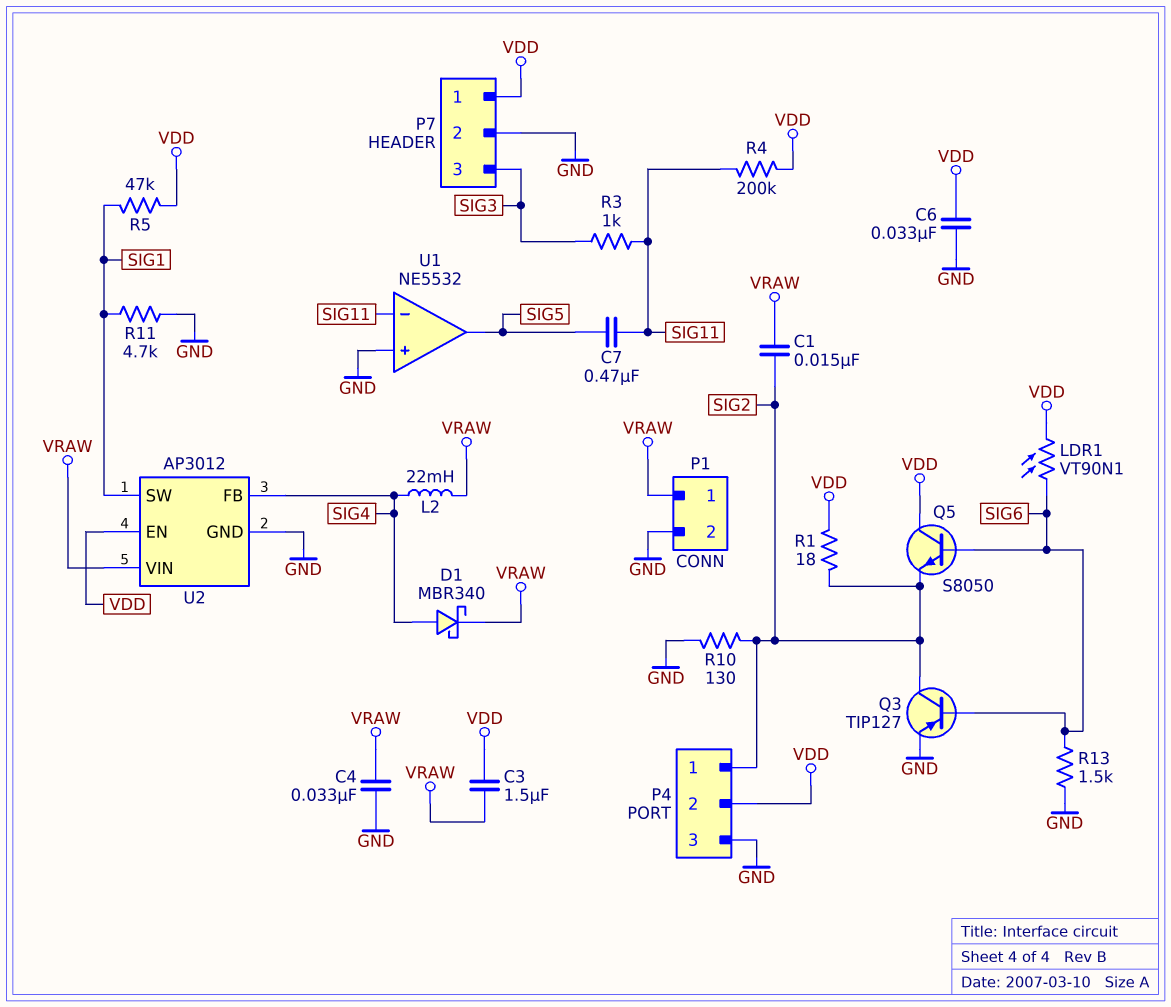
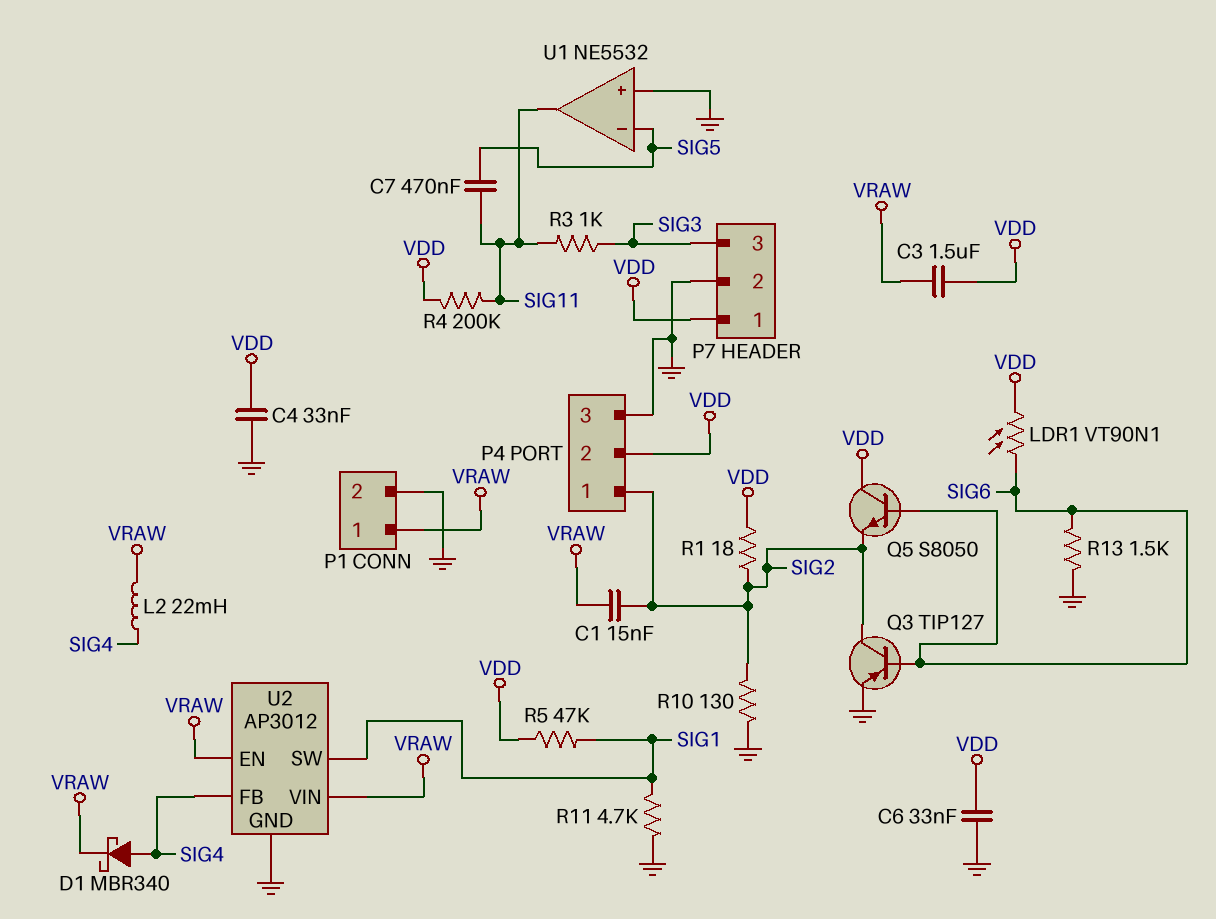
C4: 33nF (GND, VRAW) -> 33nF (GND, VDD)
U1 pin in-: SIG11 -> SIG5
U1 pin out: SIG5 -> SIG11
U2 pin EN: VDD -> VRAW

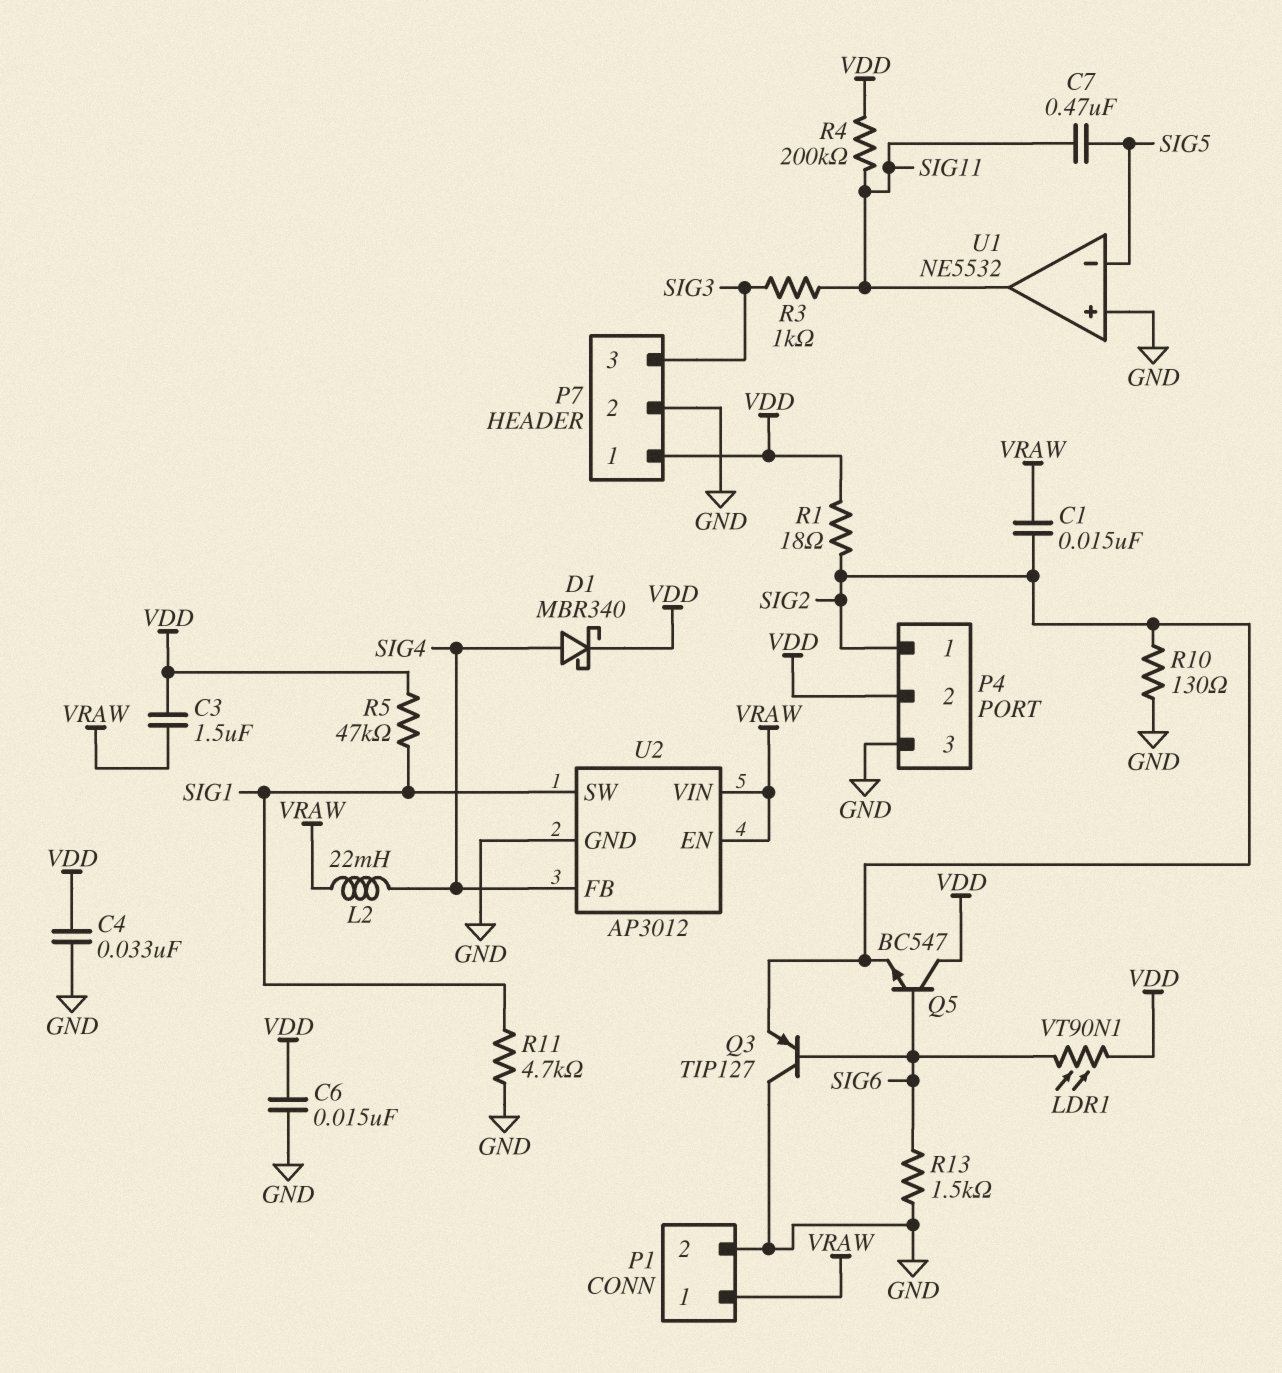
C6: 33nF (GND, VDD) -> 15nF (GND, VDD)
D1: schottky MBR340 (A SIG4, K VRAW) -> schottky MBR340 (A SIG4, K VDD)
Q3: PNP TIP127 (B SIG6, C SIG2, E GND) -> PNP TIP127 (B SIG6, C GND, E SIG2)
Q5: NPN S8050 (B SIG6, C VDD, E SIG2) -> NPN BC547 (B SIG6, C VDD, E SIG2)

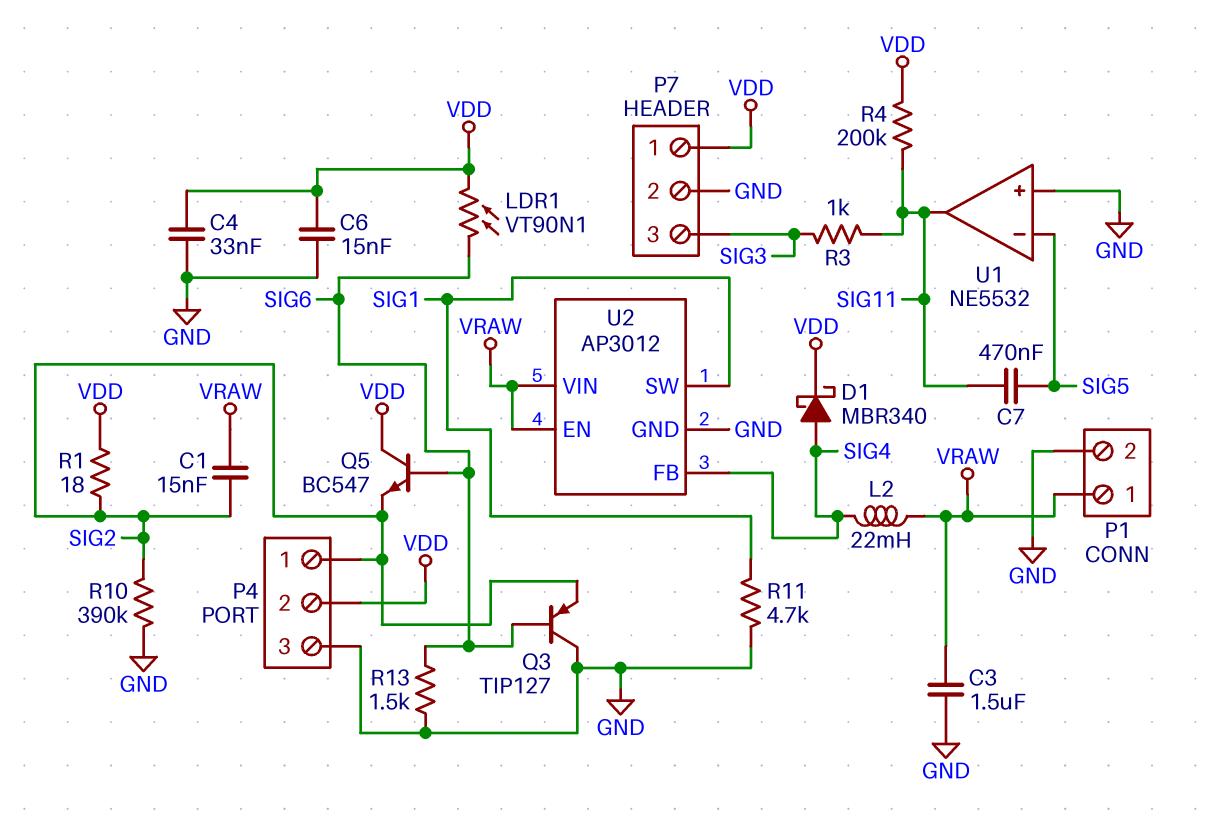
C3: 1.5uF (VDD, VRAW) -> 1.5uF (GND, VRAW)
R5: 47k (SIG1, VDD) -> none
R10: 130 (GND, SIG2) -> 390k (GND, SIG2)

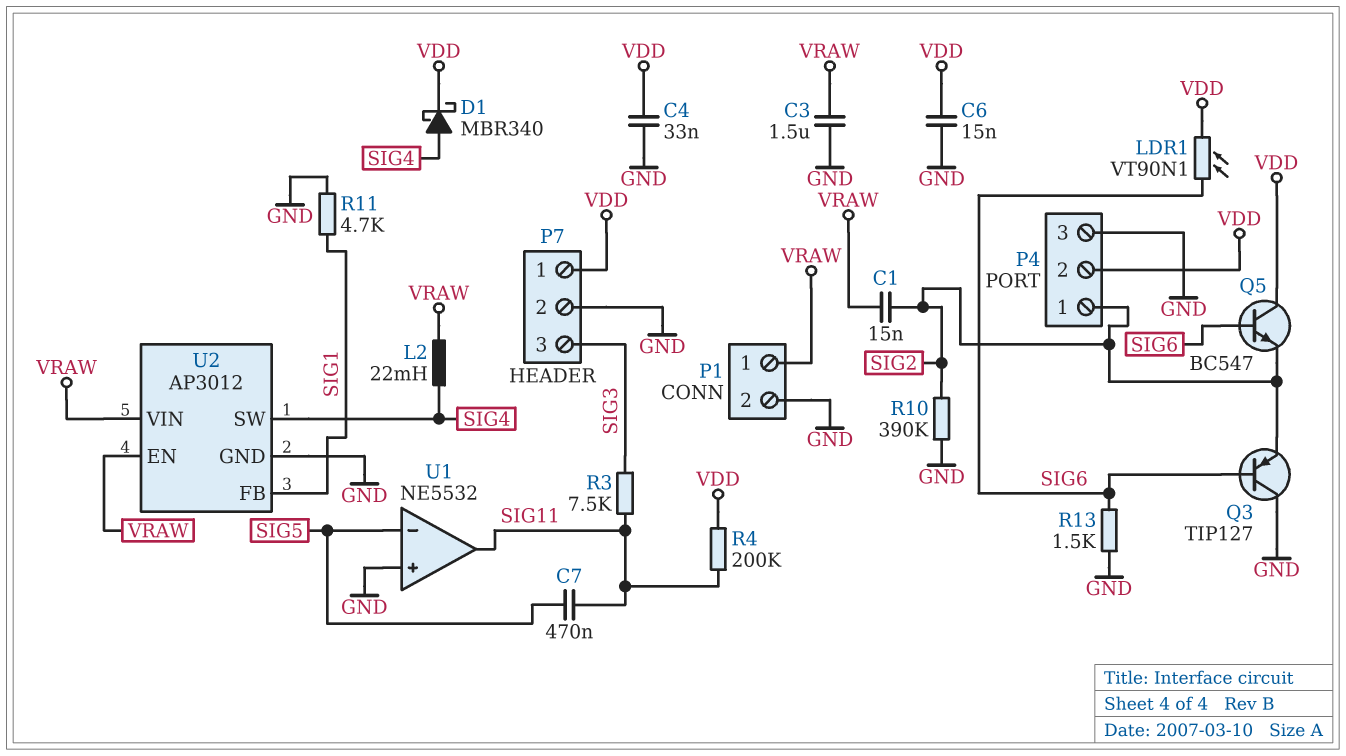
R1: 18 (SIG2, VDD) -> none
R3: 1k (SIG3, SIG11) -> 7.5k (SIG3, SIG11)
U2 pin FB: SIG4 -> SIG1
U2 pin SW: SIG1 -> SIG4

